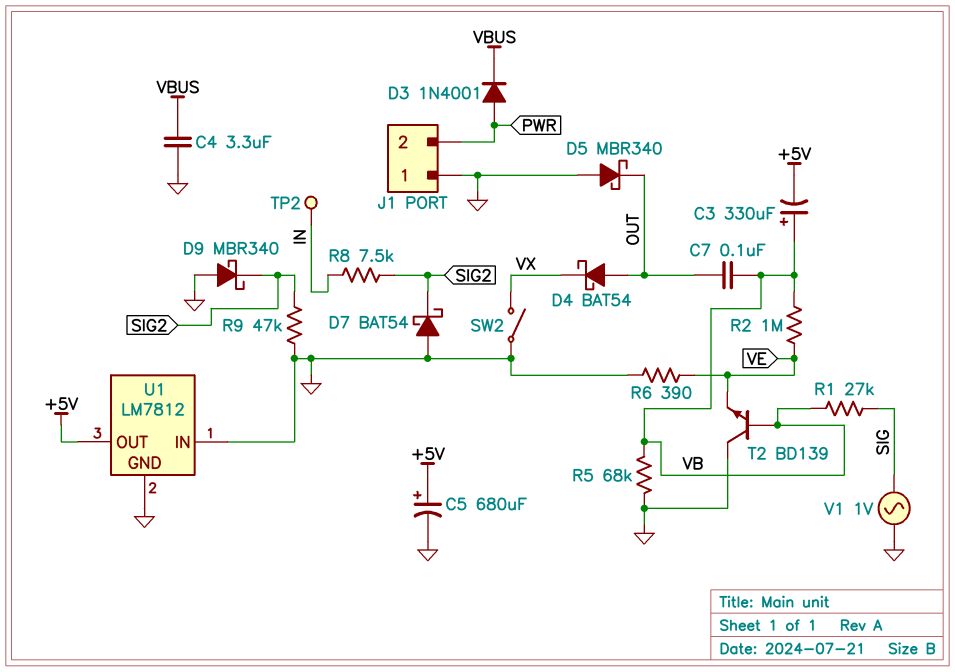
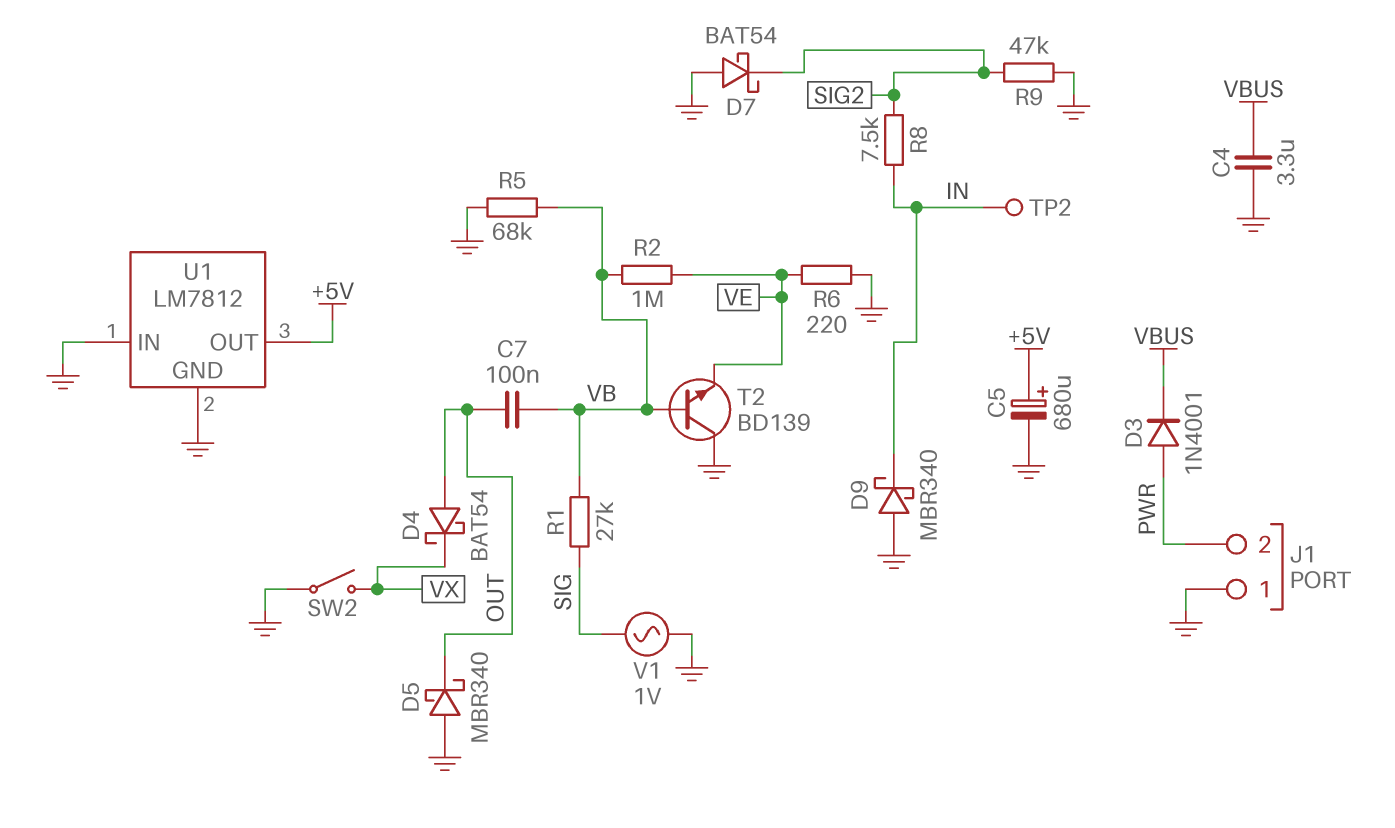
C3: 330uF (plus VB, minus +5V) -> none
D9: schottky MBR340 (A GND, K SIG2) -> schottky MBR340 (A GND, K IN)
R6: 390 (GND, VE) -> 220 (GND, VE)

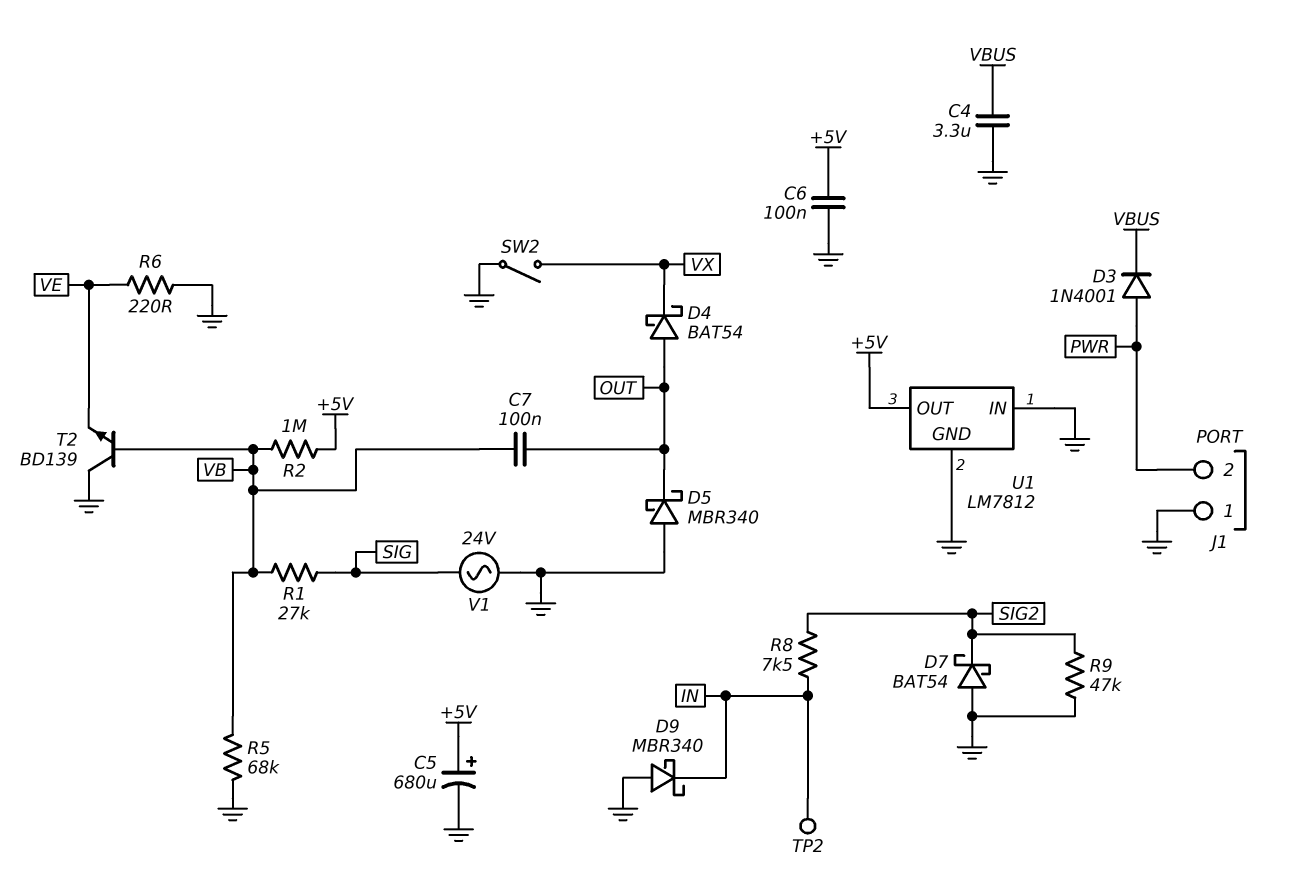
C6: none -> 100nF (+5V, GND)
R2: 1M (VB, VE) -> 1M (+5V, VB)
V1: AC 1V (GND, SIG) -> AC 24V (GND, SIG)

